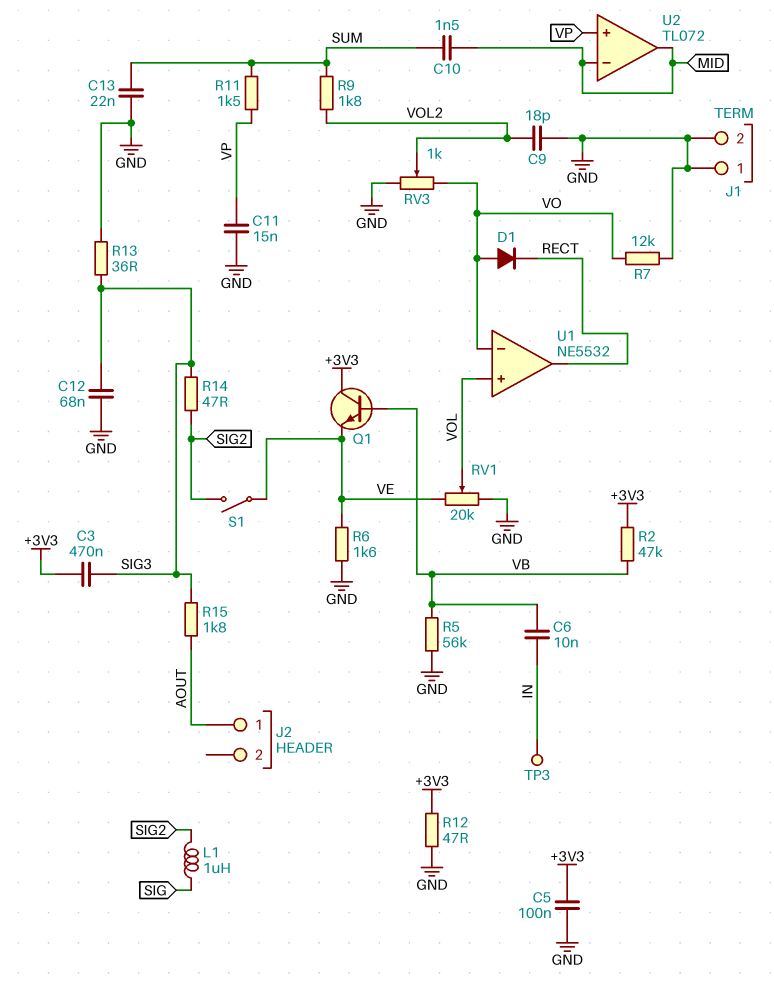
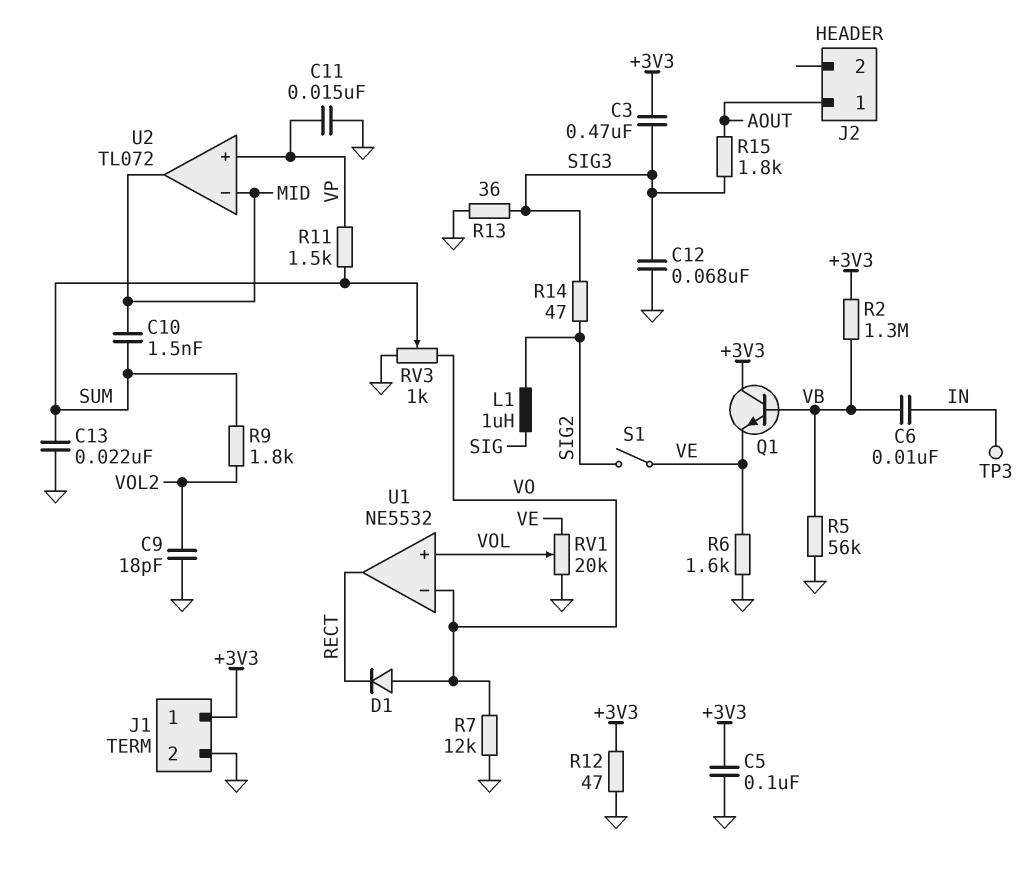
J1 pin 1: GND -> +3V3
R2: 47k (+3V3, VB) -> 1.3M (+3V3, VB)
RV3: 1k (GND, VO, wiper VOL2) -> 1k (GND, VO, wiper SUM)

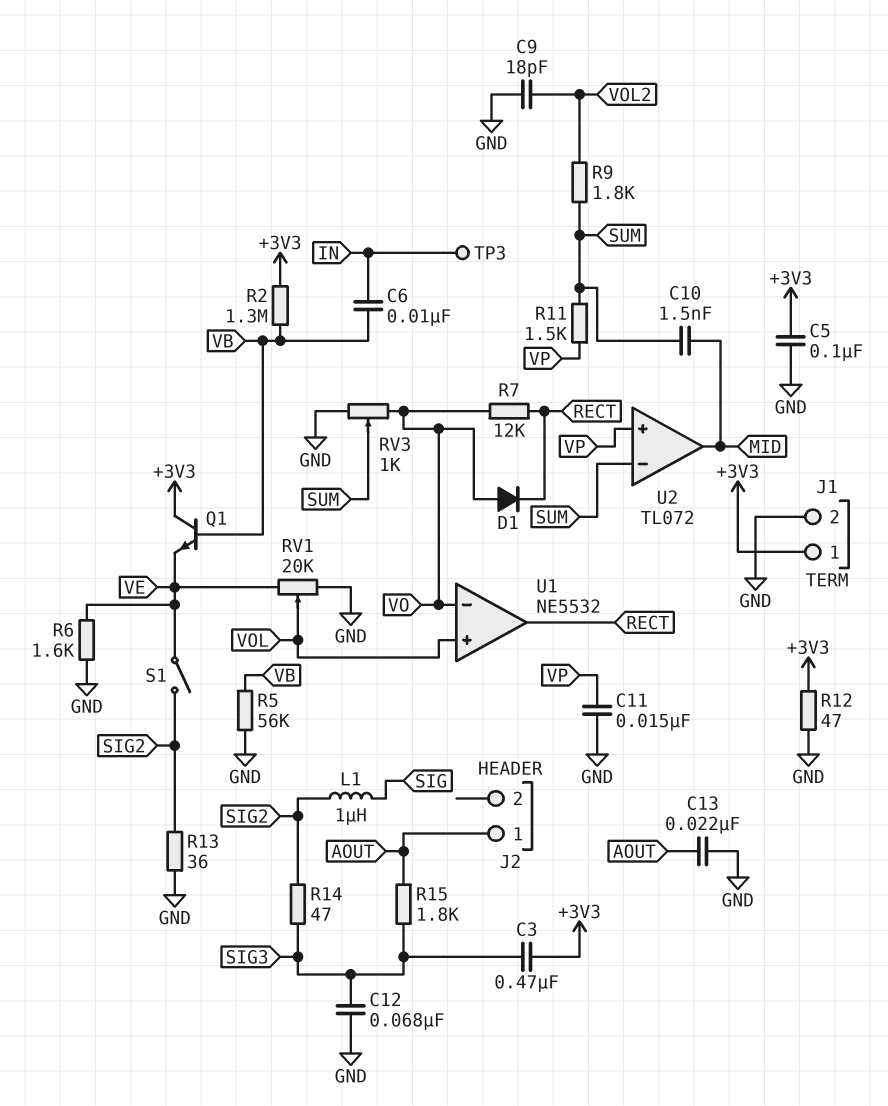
C13: 22nF (GND, SUM) -> 22nF (AOUT, GND)
R7: 12k (GND, VO) -> 12k (RECT, VO)
R13: 36 (GND, SIG3) -> 36 (GND, SIG2)
U2 pin in-: MID -> SUM

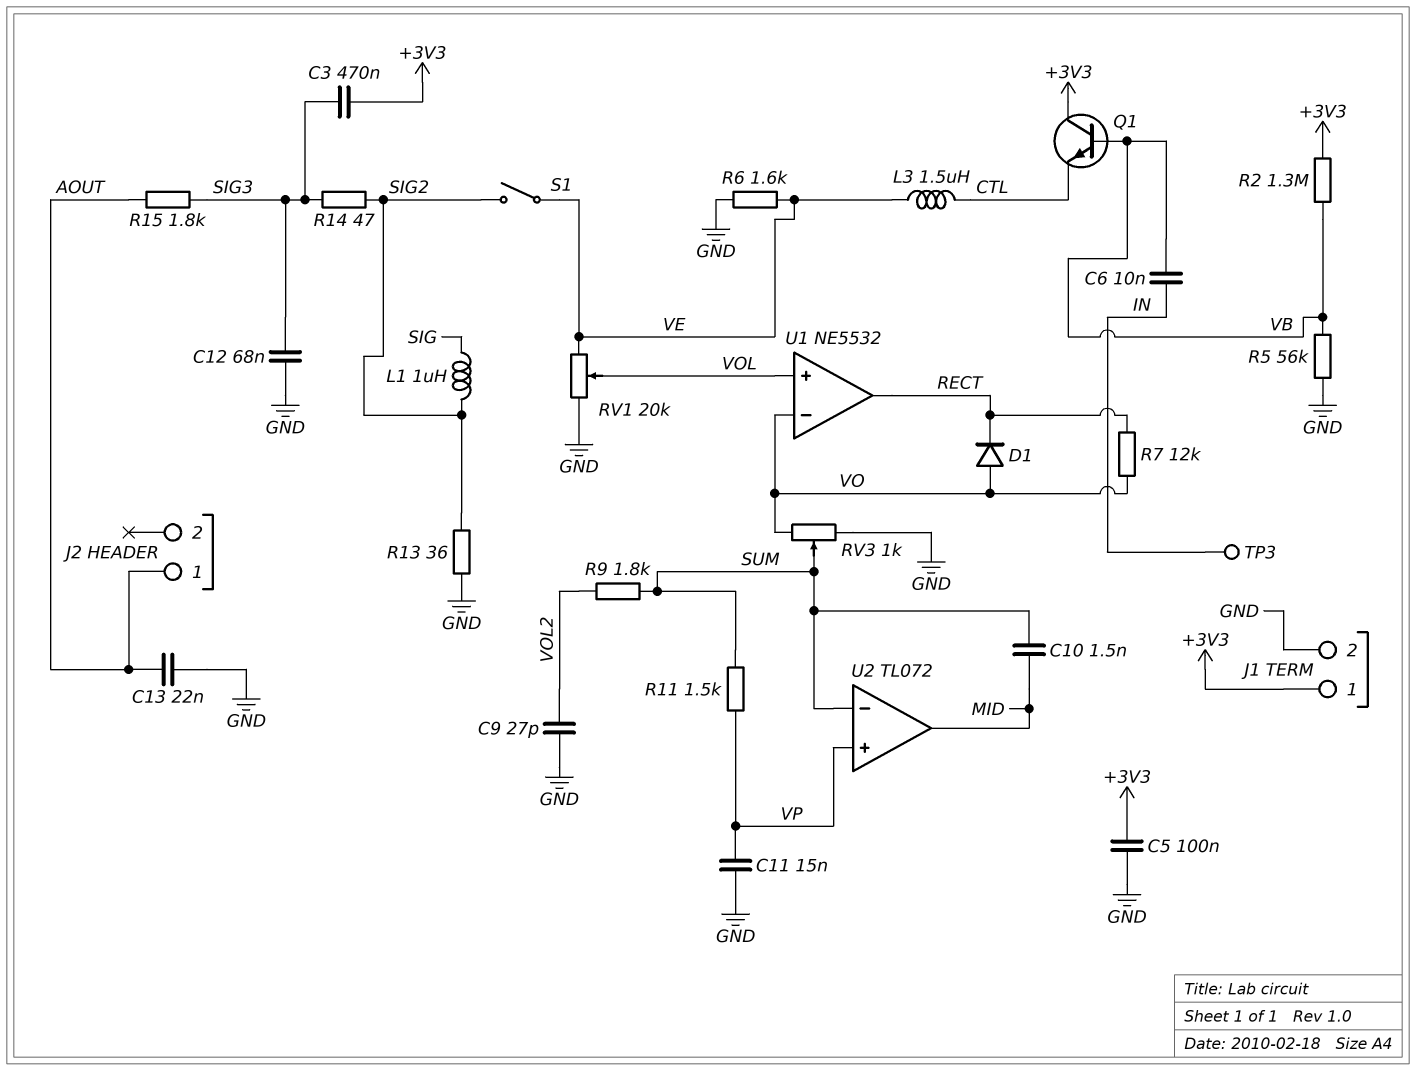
C9: 18pF (GND, VOL2) -> 27pF (GND, VOL2)
L3: none -> 1.5uH (CTL, VE)
Q1: NPN (B VB, C +3V3, E VE) -> NPN (B VB, C +3V3, E CTL)
R12: 47 (+3V3, GND) -> none

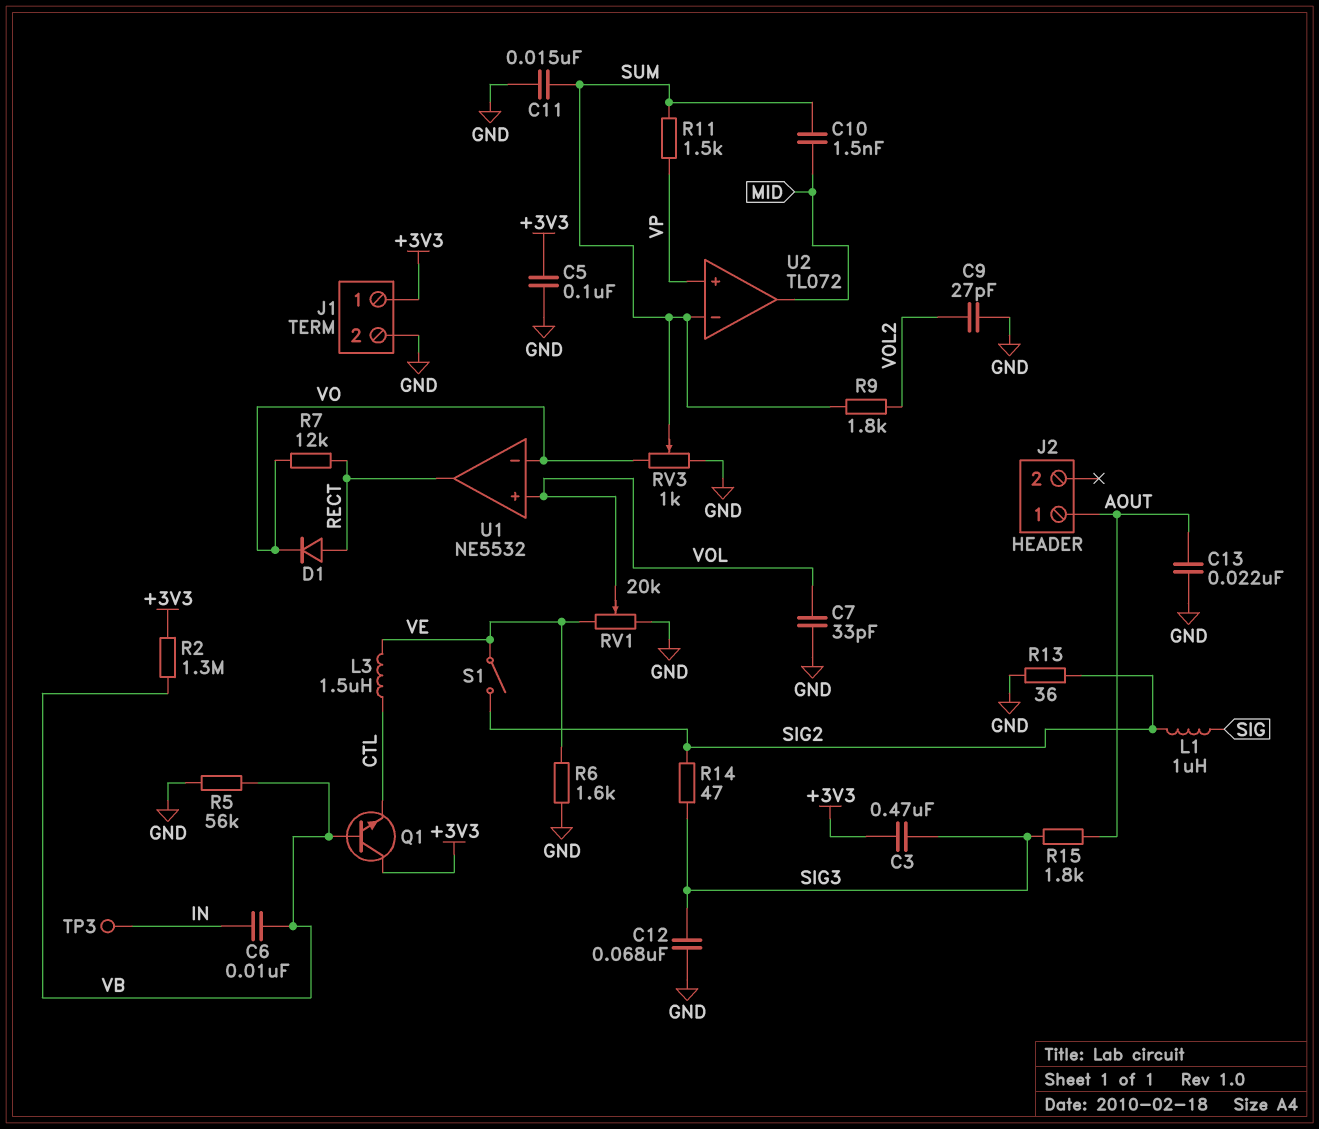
C7: none -> 33pF (GND, VOL)
C11: 15nF (GND, VP) -> 15nF (GND, SUM)
D1: diode (A VO, K RECT) -> diode (A RECT, K VO)

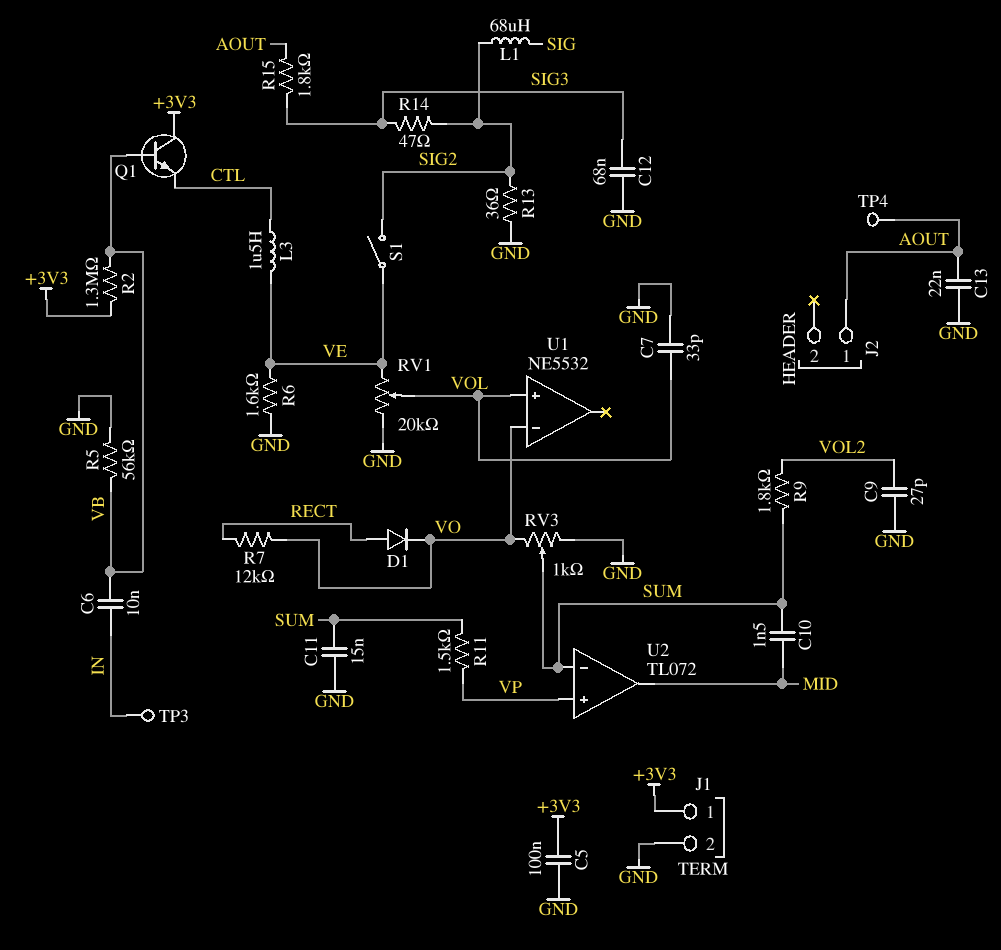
C3: 470nF (+3V3, SIG3) -> none
L1: 1uH (SIG, SIG2) -> 68uH (SIG, SIG2)
TP4: none -> test point (AOUT)
U1 pin out: RECT -> none

